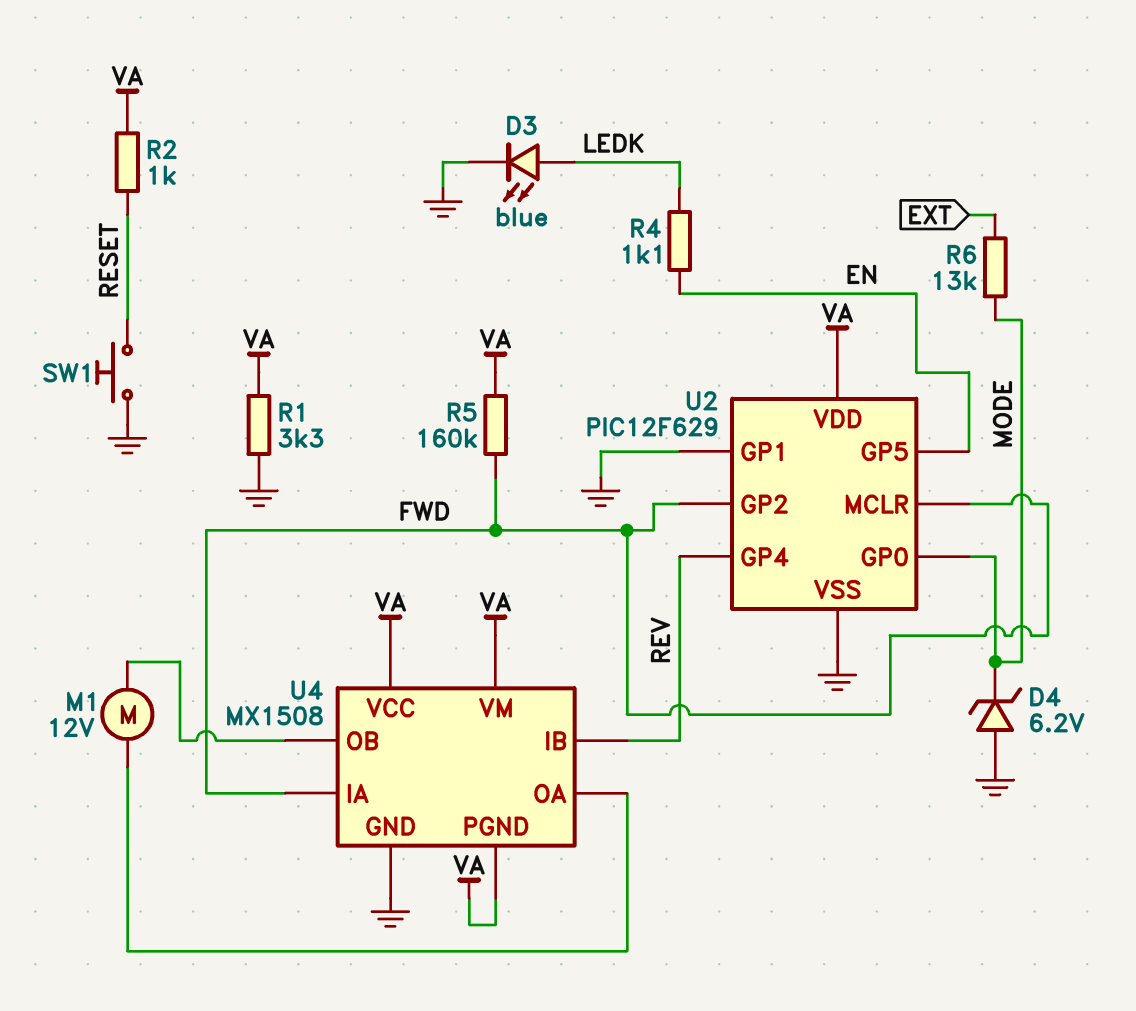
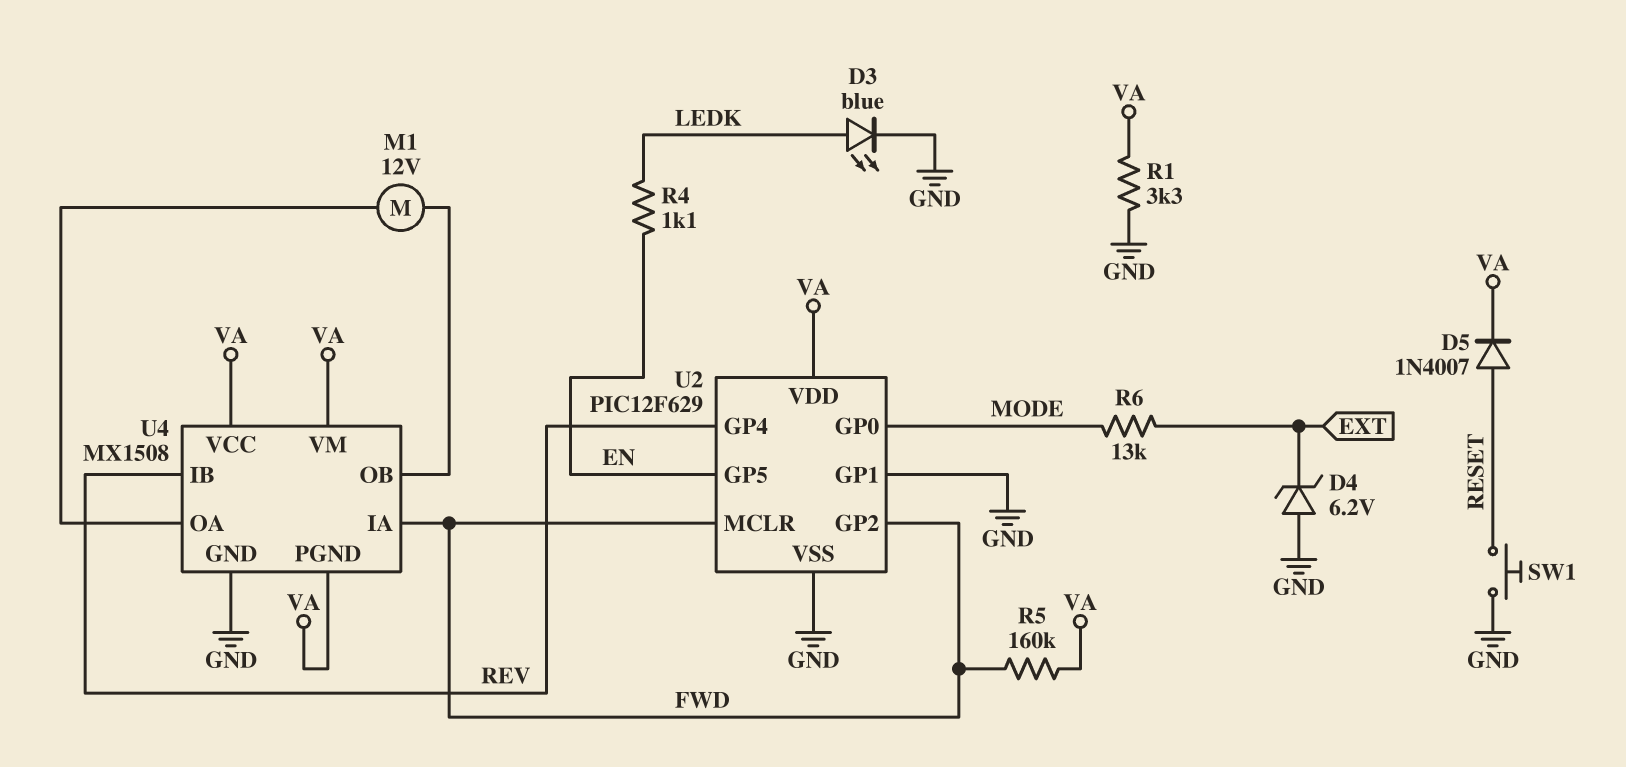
D4: zener 6.2V (A GND, K MODE) -> zener 6.2V (A GND, K EXT)
D5: none -> diode 1N4007 (A RESET, K VA)
R2: 1k (RESET, VA) -> none

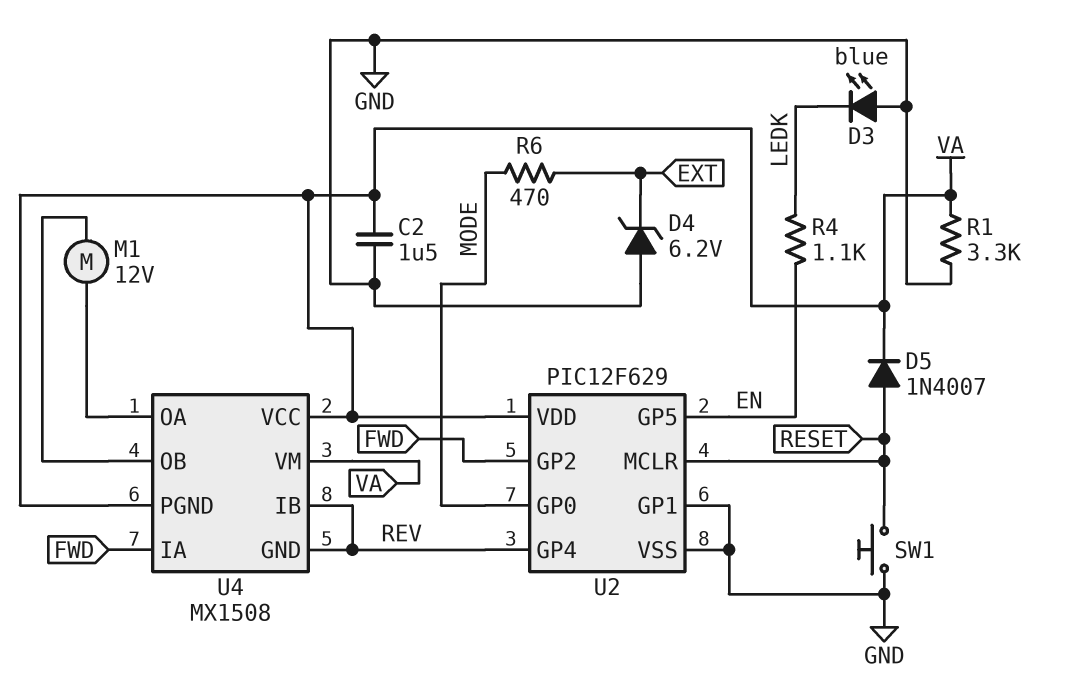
C2: none -> 1.5uF (GND, VA)
D3: LED blue (A LEDK, K GND) -> LED blue (A GND, K LEDK)
R5: 160k (FWD, VA) -> none
R6: 13k (EXT, MODE) -> 470 (EXT, MODE)
U2 pin MCLR: FWD -> RESET
U4 pin GND: GND -> REV

